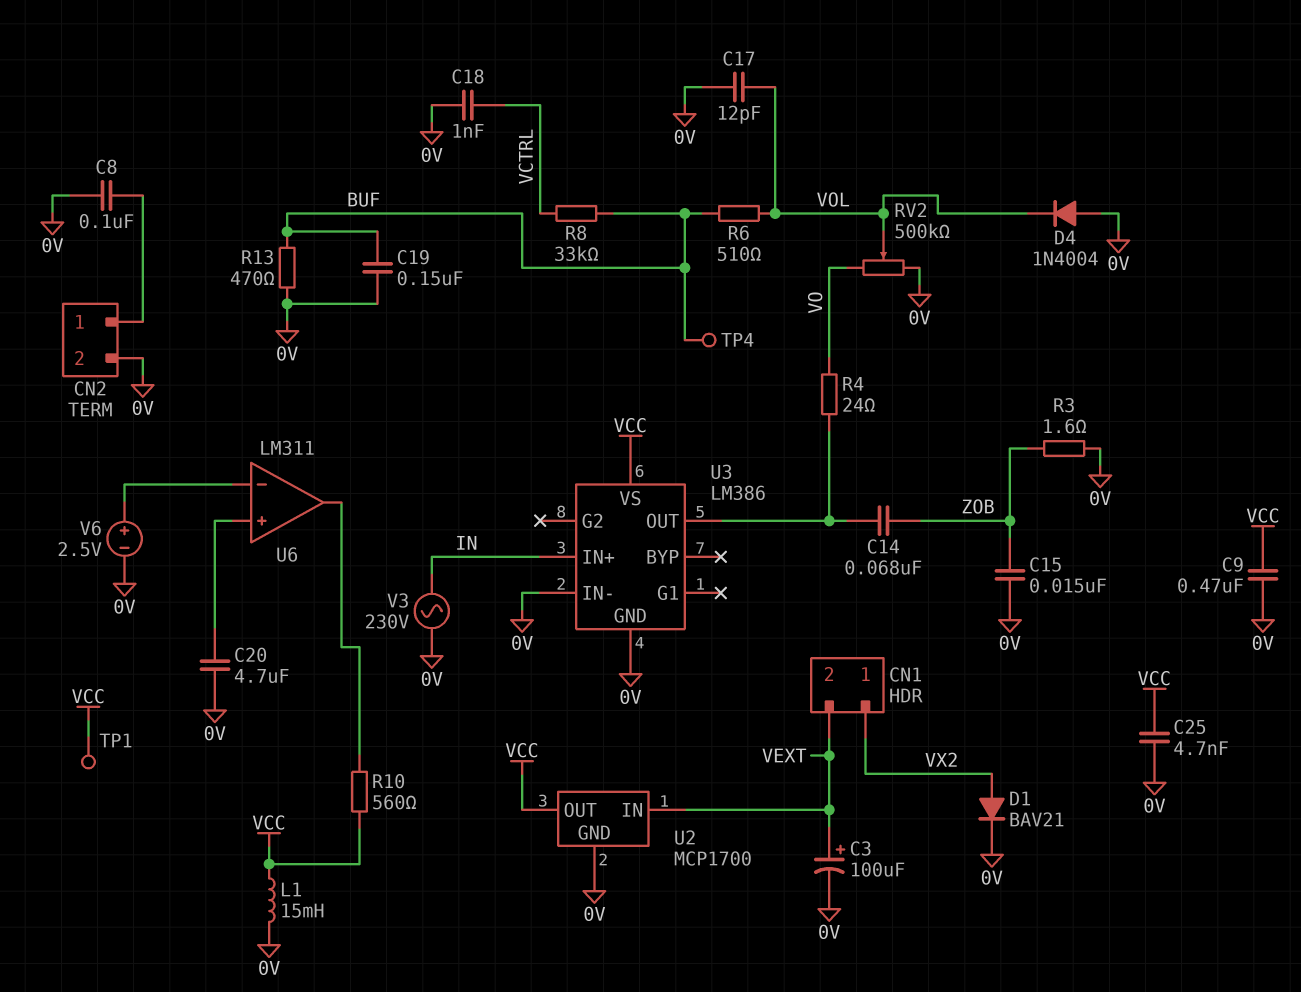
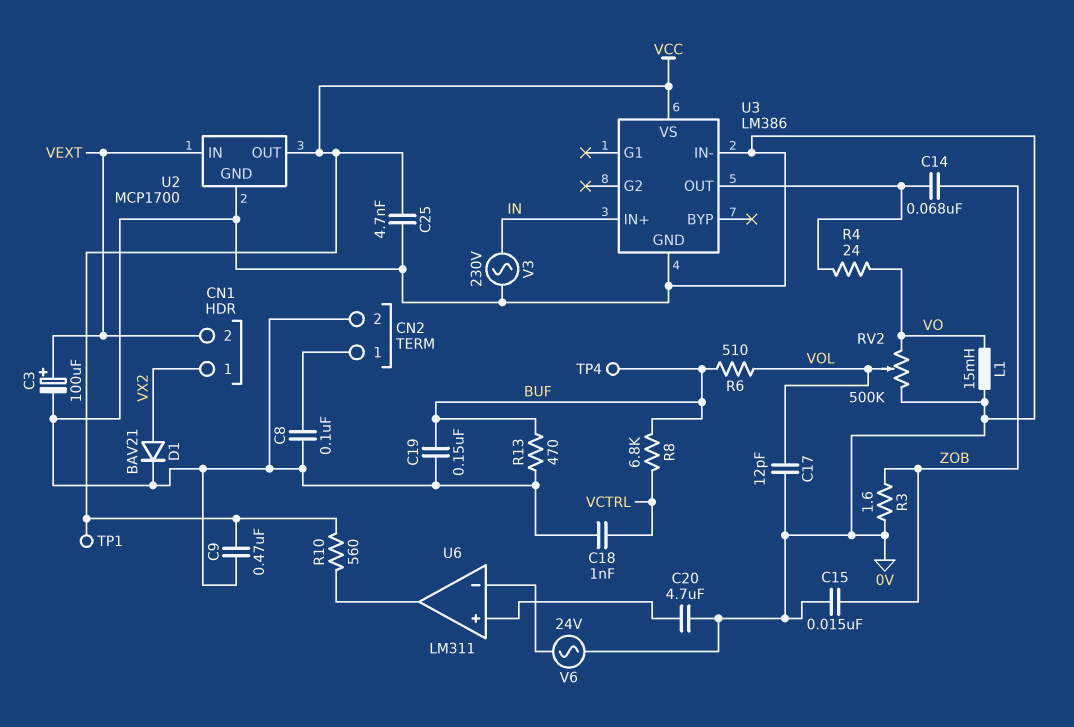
D4: diode 1N4004 (A 0V, K VOL) -> none
L1: 15mH (0V, VCC) -> 15mH (0V, VO)
R8: 33k (BUF, VCTRL) -> 6.8k (BUF, VCTRL)
V6: 2.5V (plus U6/in-, minus 0V) -> AC 24V (0V, U6/in-)

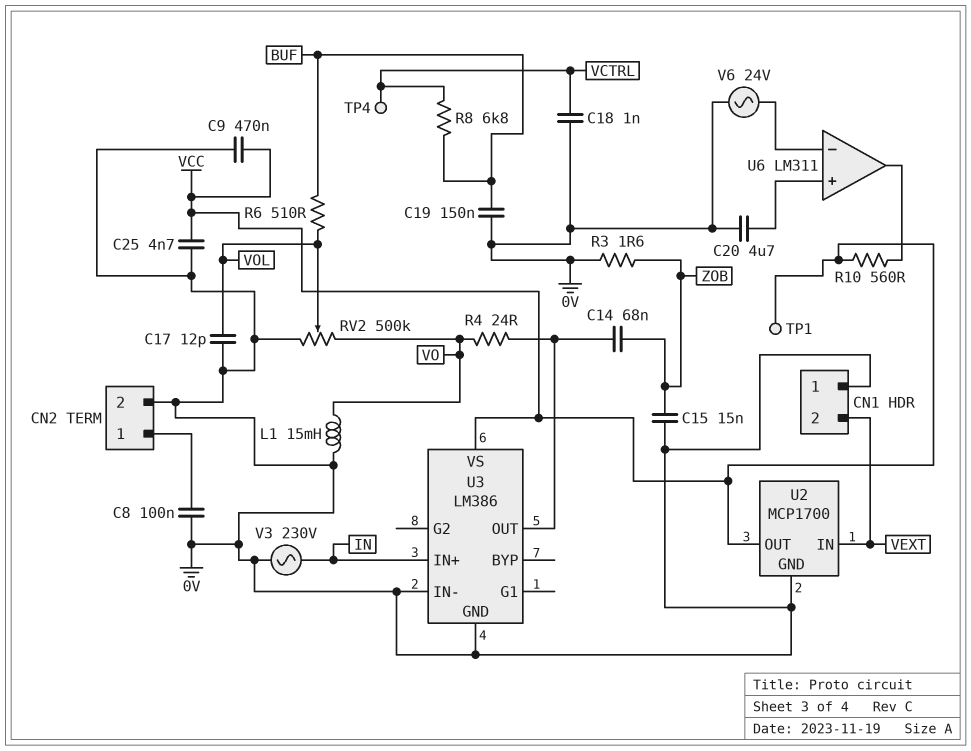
C3: 100uF (plus VEXT, minus 0V) -> none
CN1 pin 1: VX2 -> 0V
D1: diode BAV21 (A VX2, K 0V) -> none
R13: 470 (0V, BUF) -> none
TP4: test point (BUF) -> test point (VCTRL)

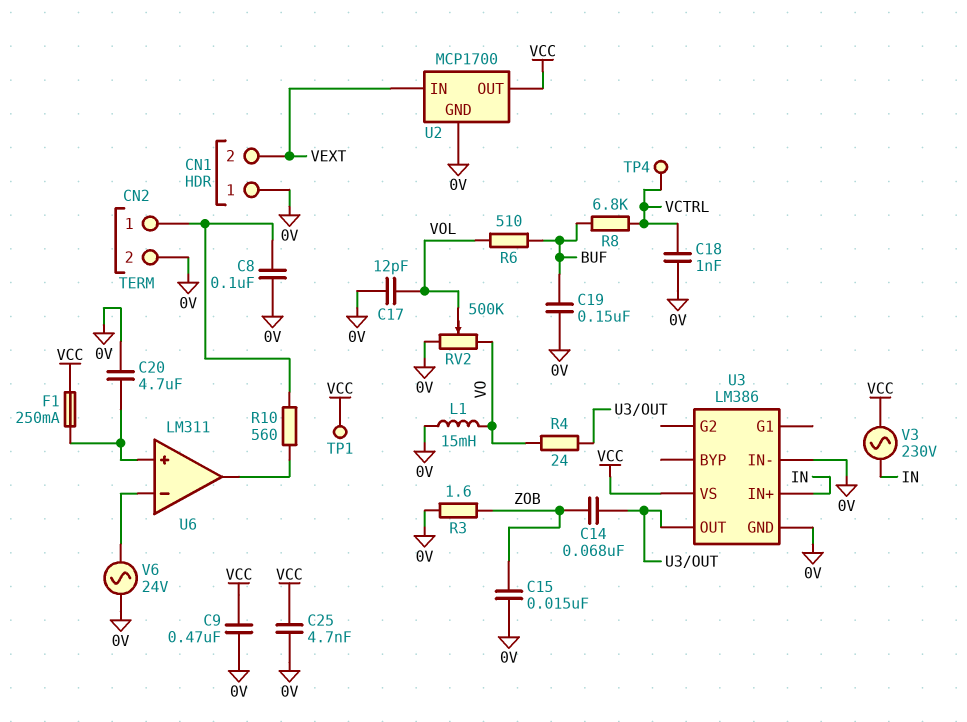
F1: none -> 250mA (U6/in+, VCC)
R10: 560 (U6/out, VCC) -> 560 (CN2/1, U6/out)
V3: AC 230V (0V, IN) -> AC 230V (IN, VCC)

